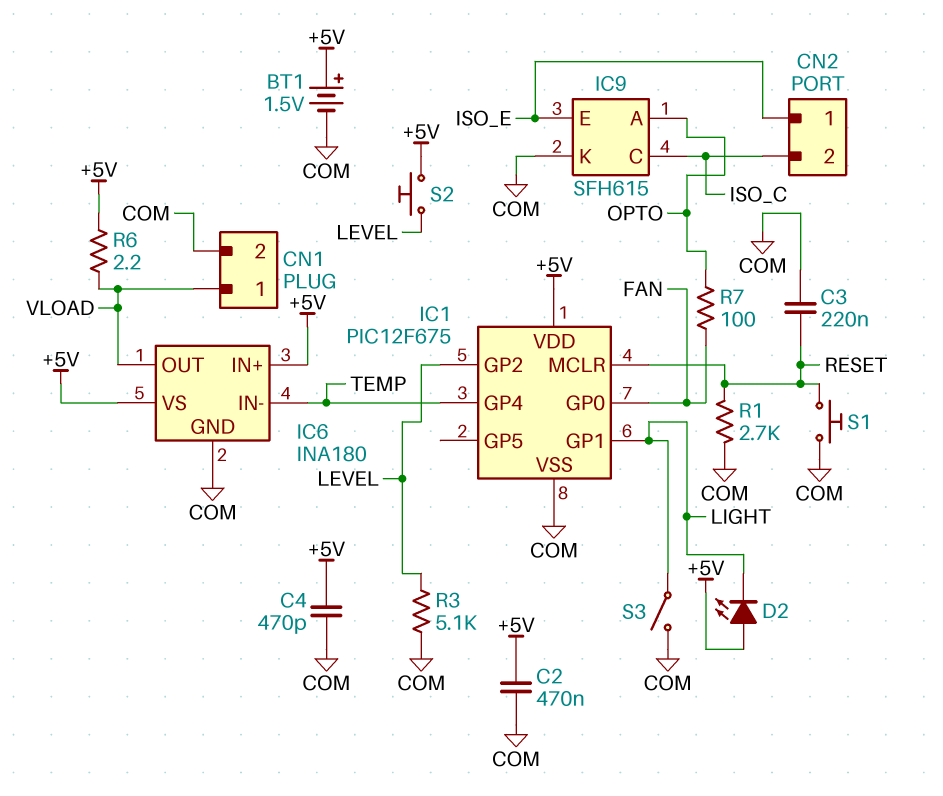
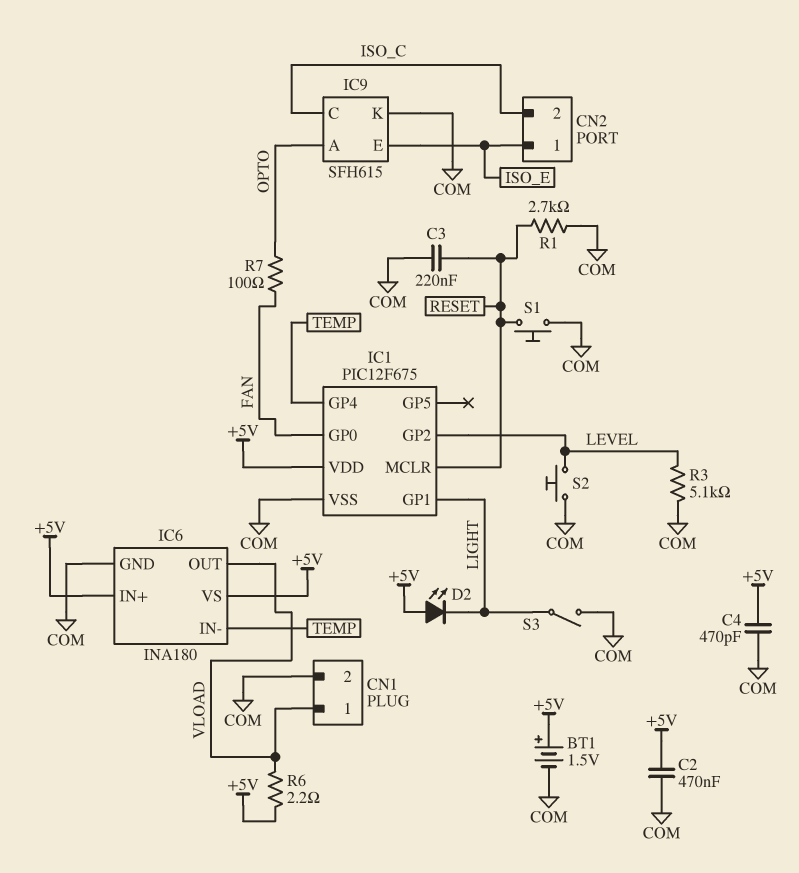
S2: button (+5V, LEVEL) -> button (COM, LEVEL)

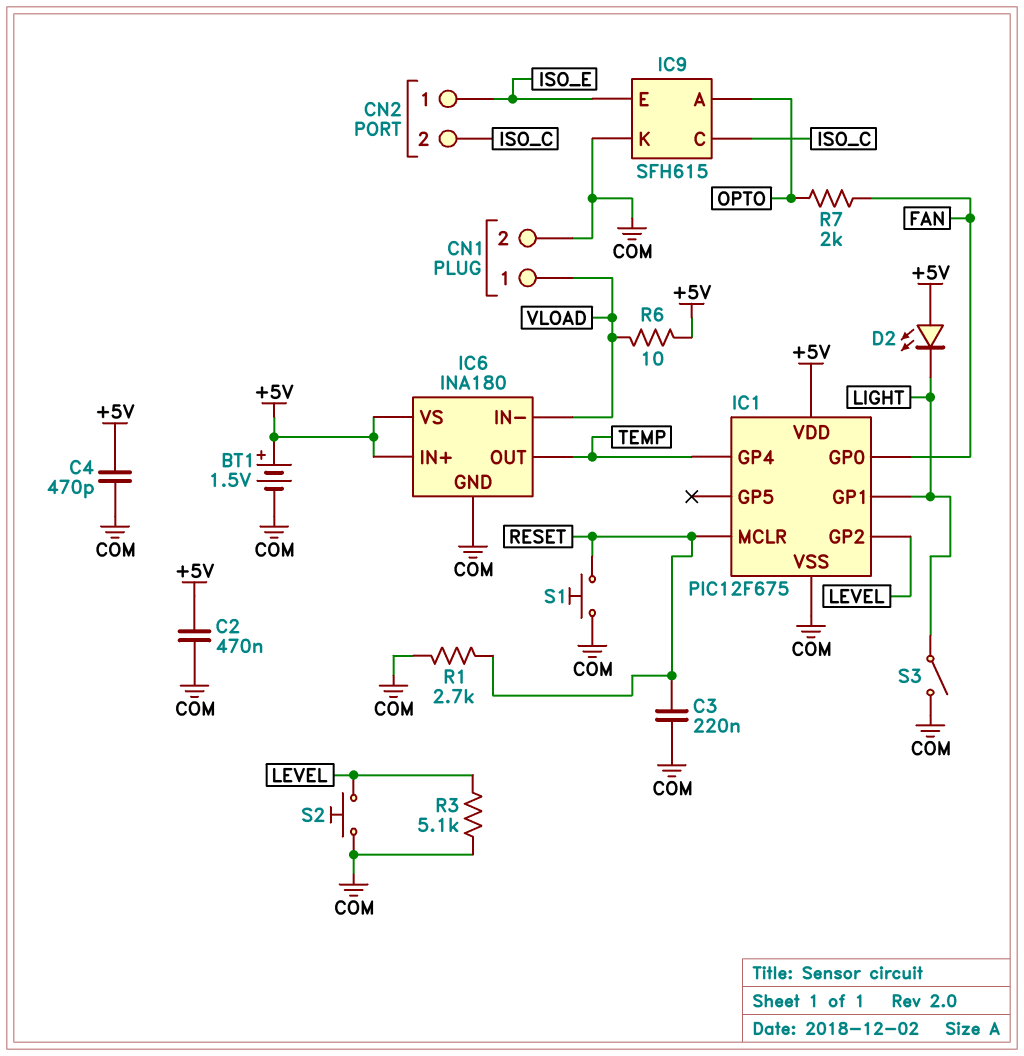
IC6 pin IN-: TEMP -> VLOAD
IC6 pin OUT: VLOAD -> TEMP
R6: 2.2 (+5V, VLOAD) -> 10 (+5V, VLOAD)
R7: 100 (FAN, OPTO) -> 2k (FAN, OPTO)

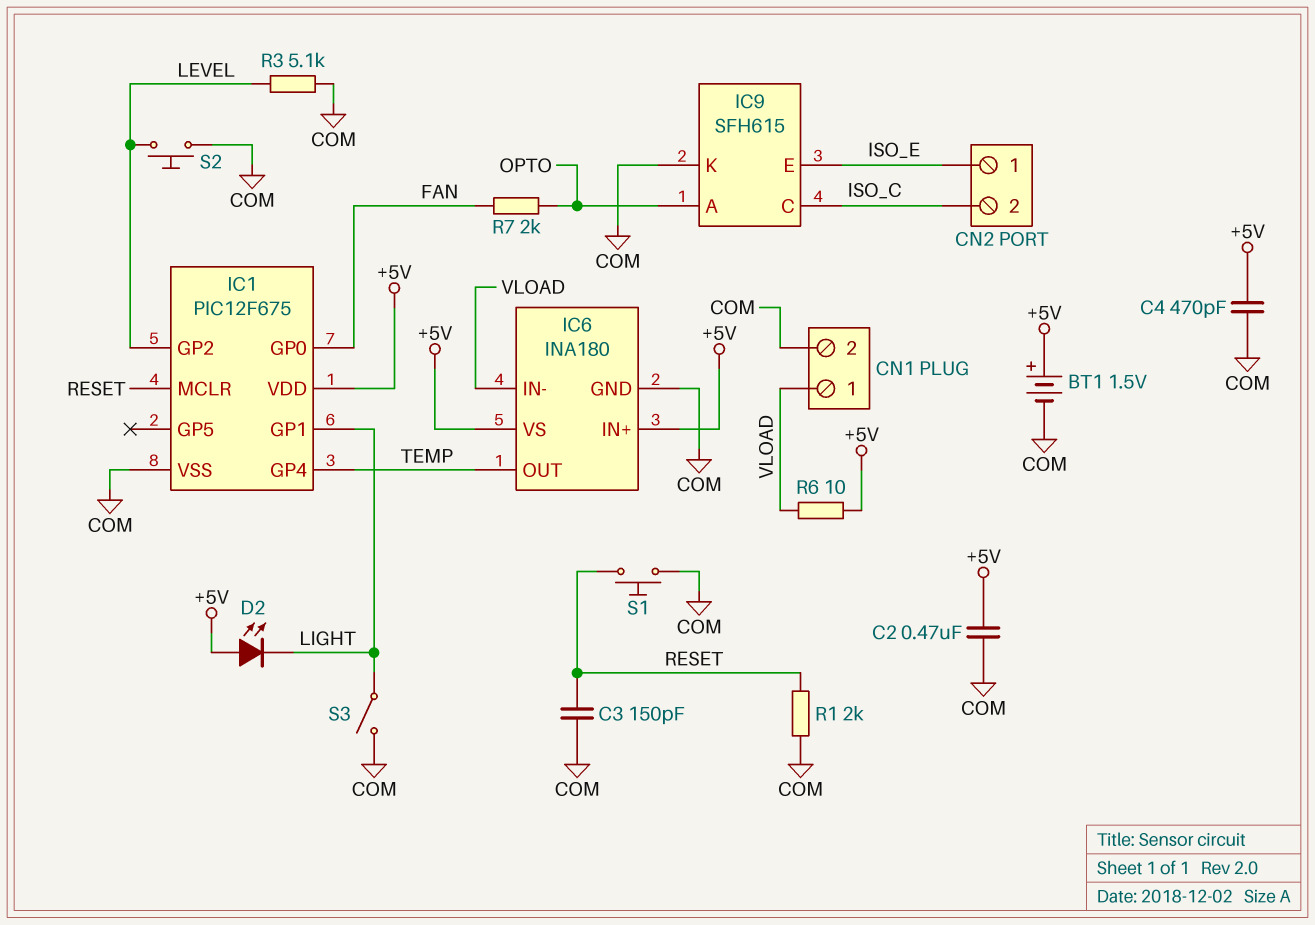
C3: 220nF (COM, RESET) -> 150pF (COM, RESET)
R1: 2.7k (COM, RESET) -> 2k (COM, RESET)

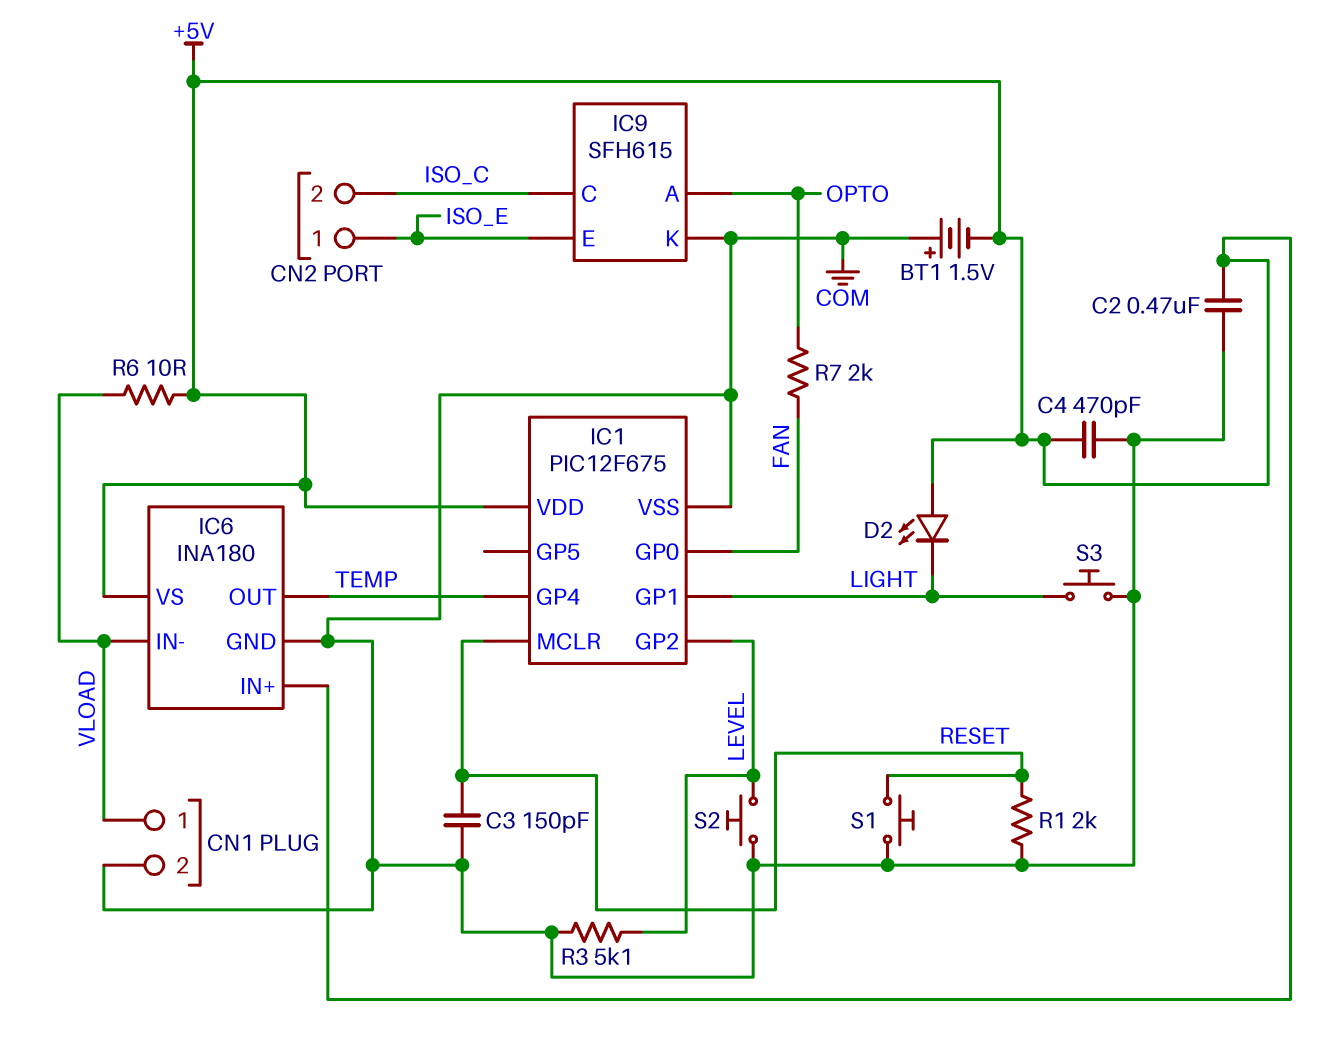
BT1: 1.5V (plus +5V, minus COM) -> 1.5V (plus COM, minus +5V)
S3: switch (COM, LIGHT) -> button (COM, LIGHT)

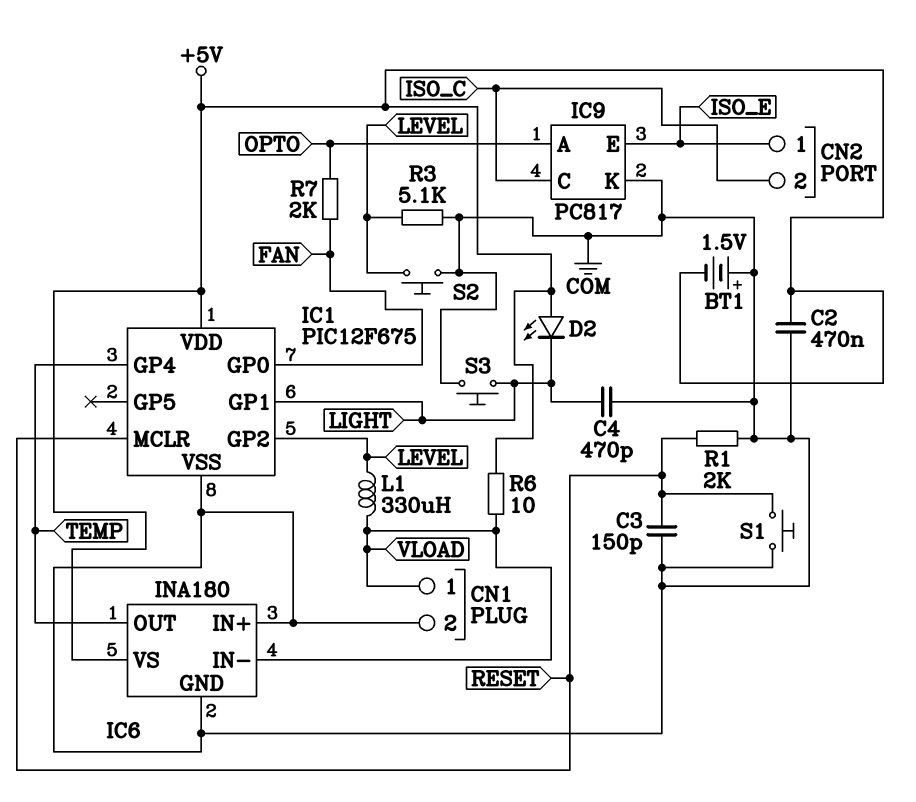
C4: 470pF (+5V, COM) -> 470pF (COM, LIGHT)
IC6 pin IN+: +5V -> COM
IC9: SFH615 -> PC817
L1: none -> 330uH (LEVEL, VLOAD)

